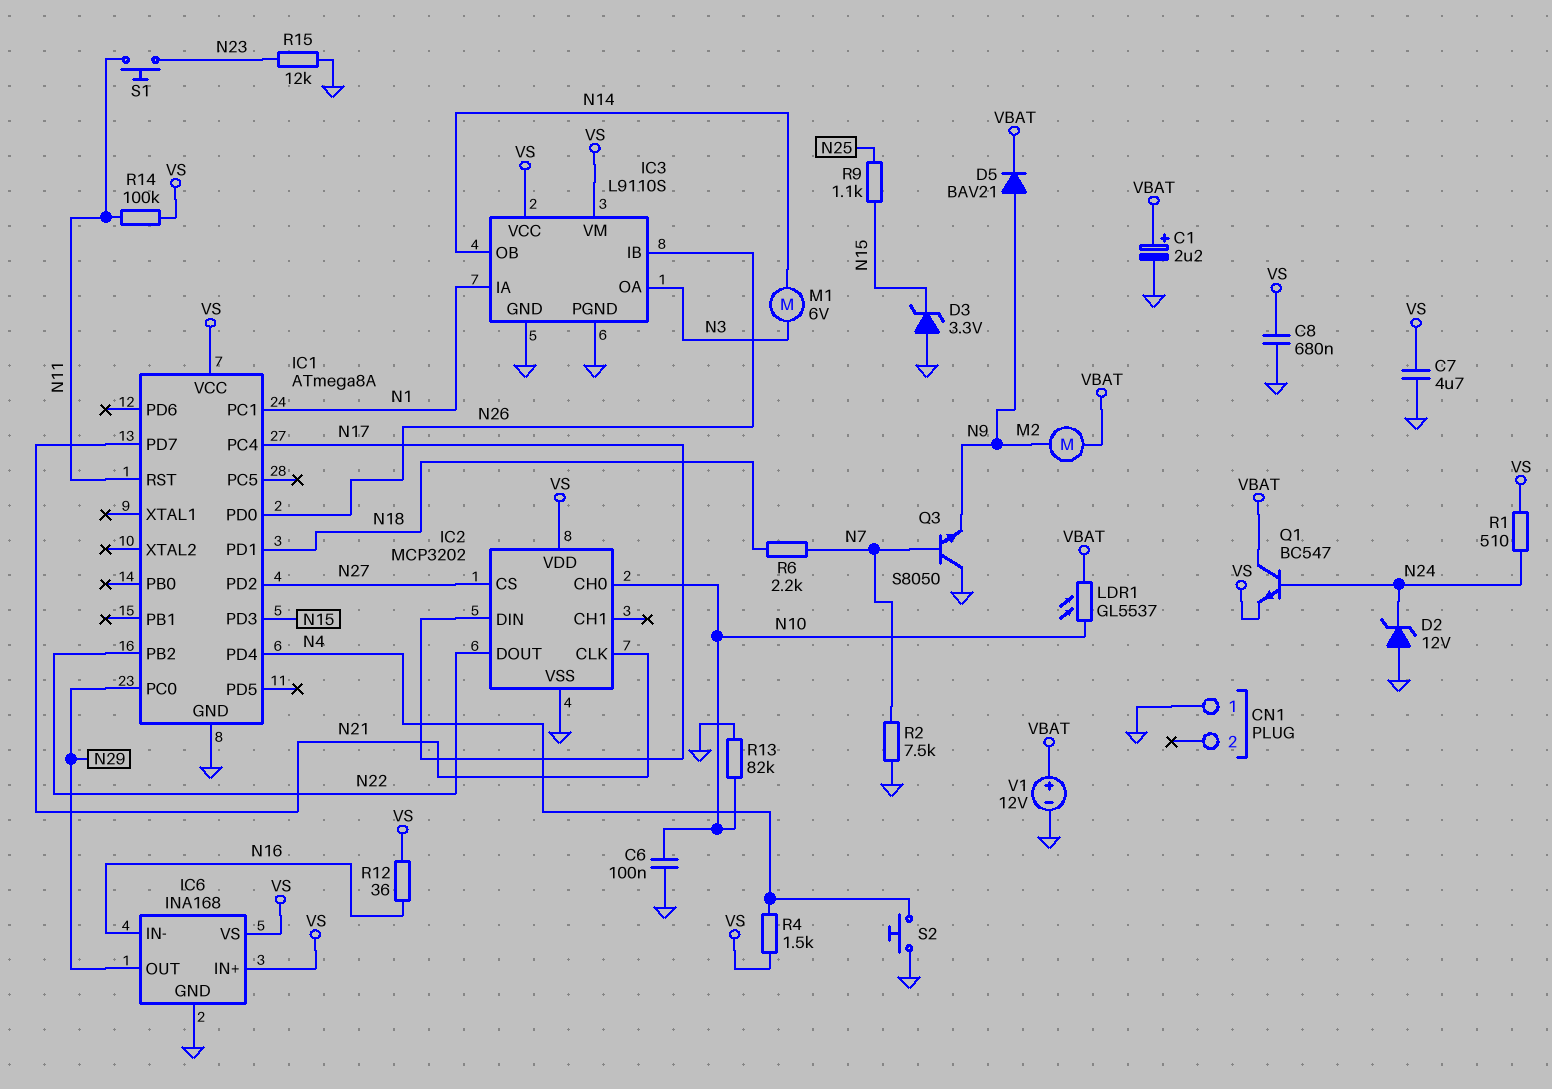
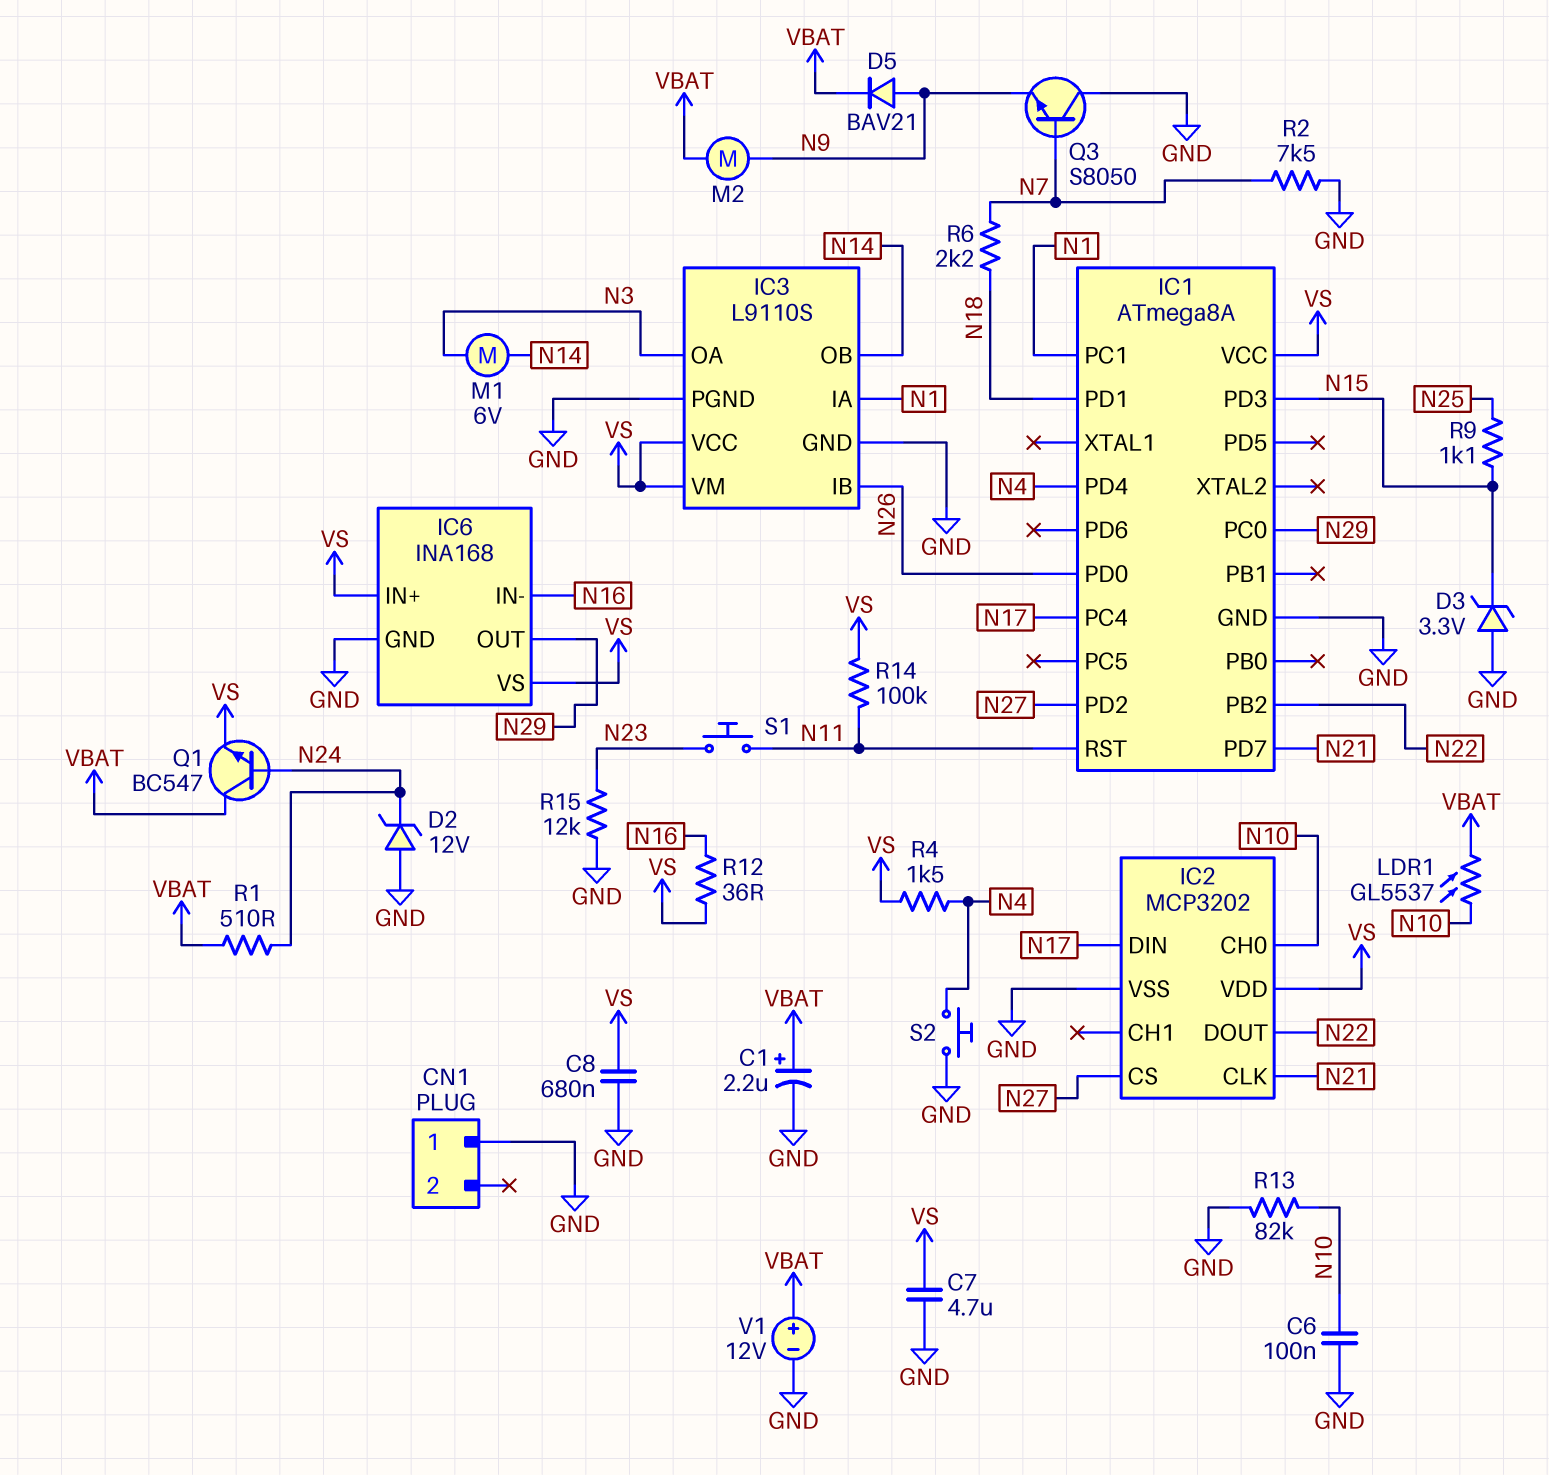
R1: 510 (N24, VS) -> 510 (N24, VBAT)

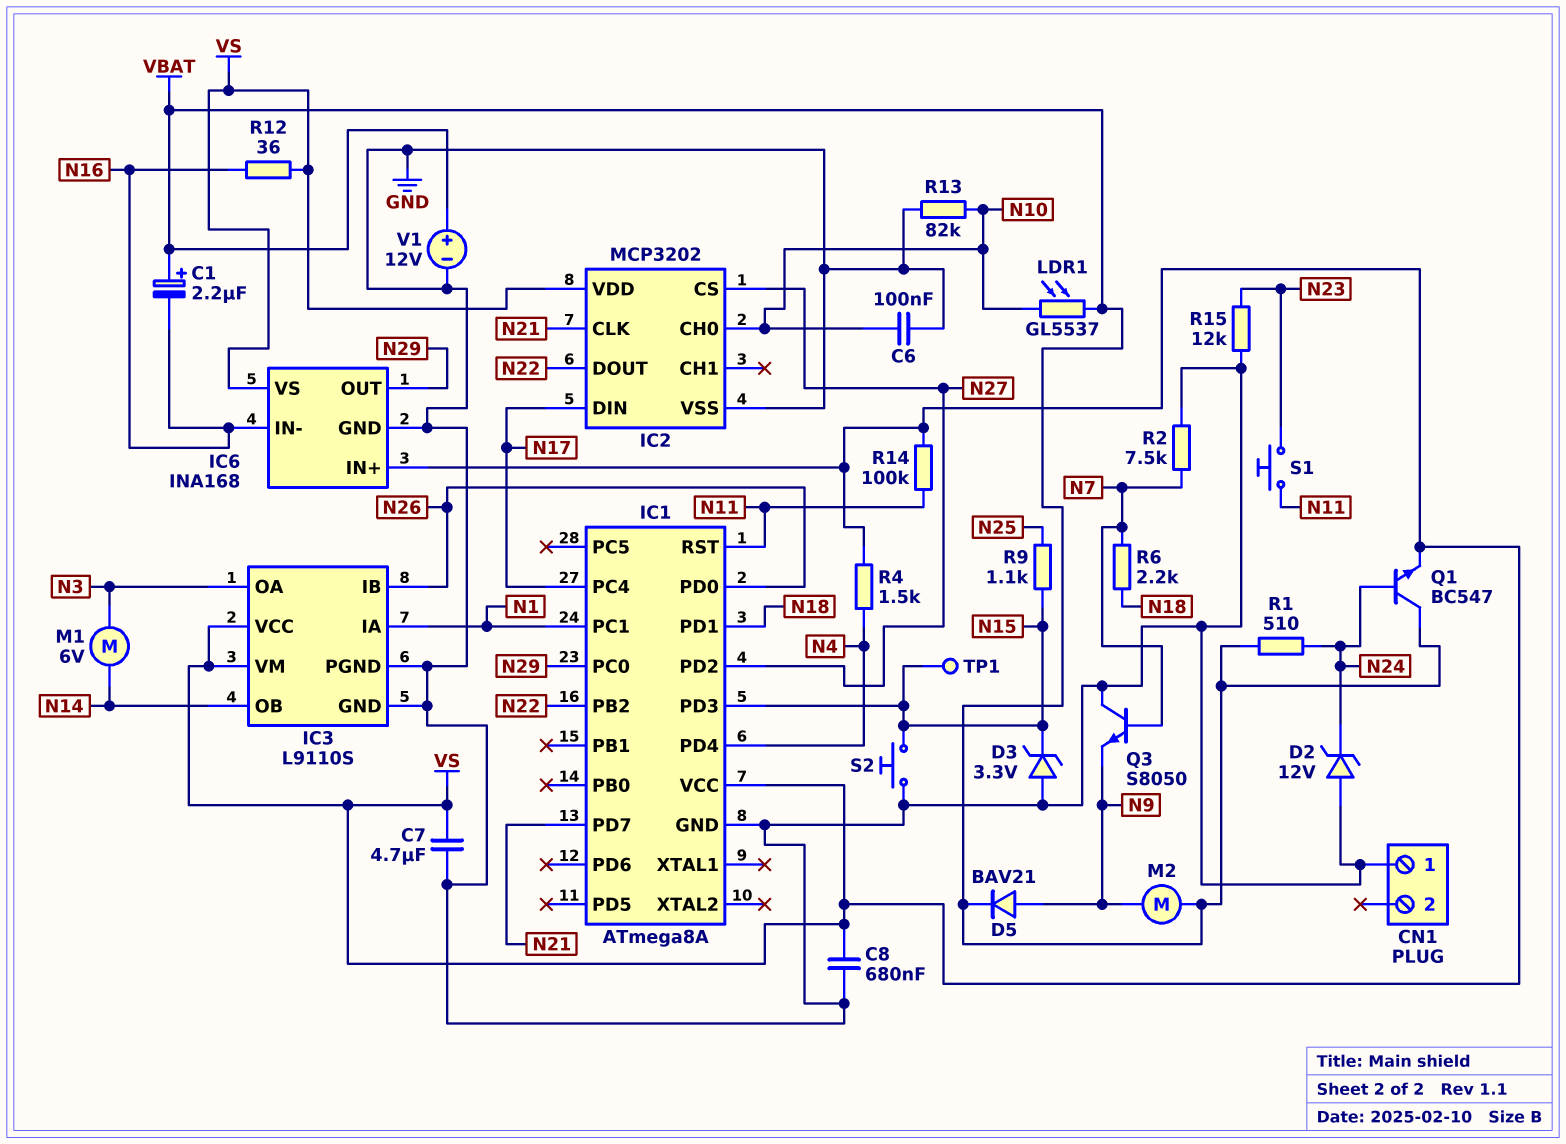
C1: 2.2uF (plus VBAT, minus GND) -> 2.2uF (plus VBAT, minus N16)
S2: button (GND, N4) -> button (GND, N15)
TP1: none -> test point (N15)

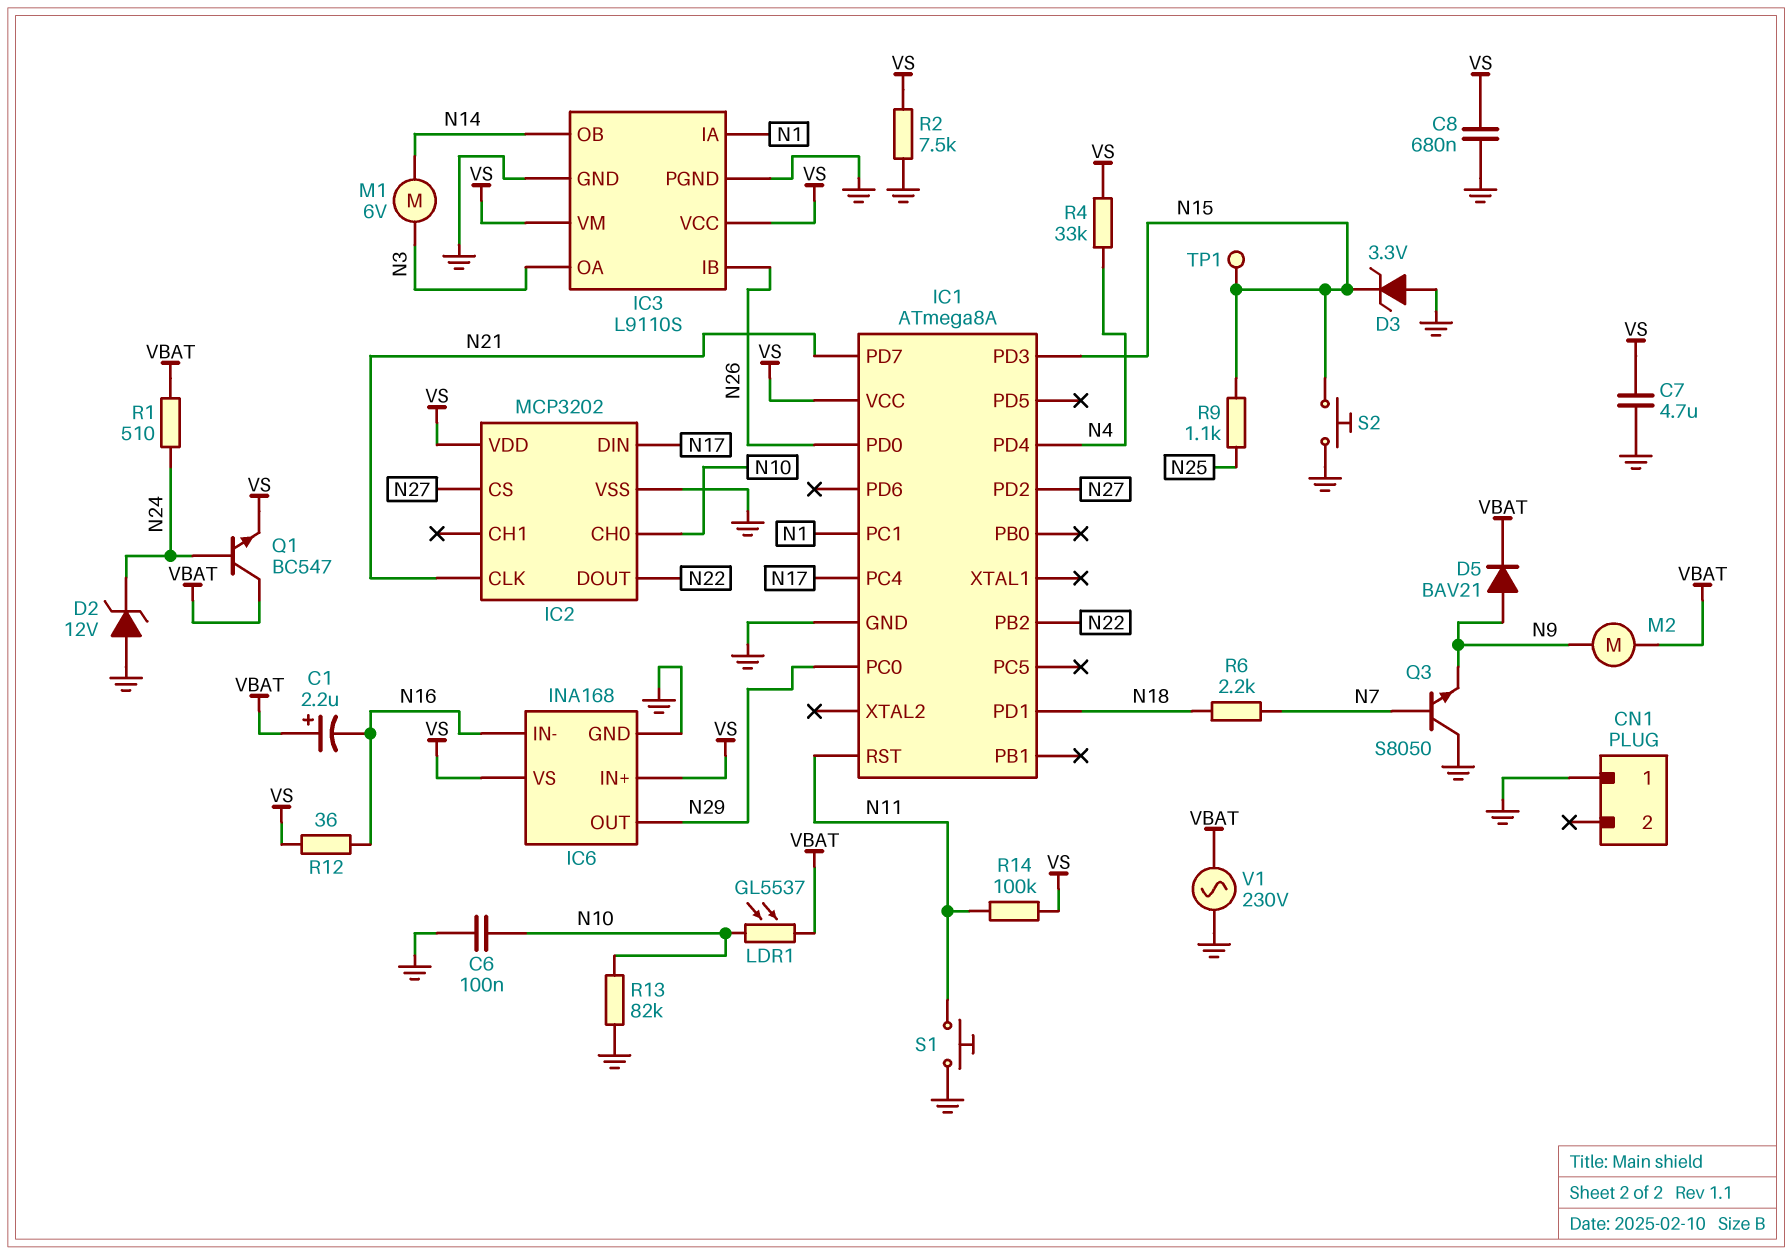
R2: 7.5k (GND, N7) -> 7.5k (GND, VS)
R4: 1.5k (N4, VS) -> 33k (N4, VS)
R15: 12k (GND, N23) -> none
S1: button (N11, N23) -> button (GND, N11)
V1: 12V (plus VBAT, minus GND) -> AC 230V (GND, VBAT)

